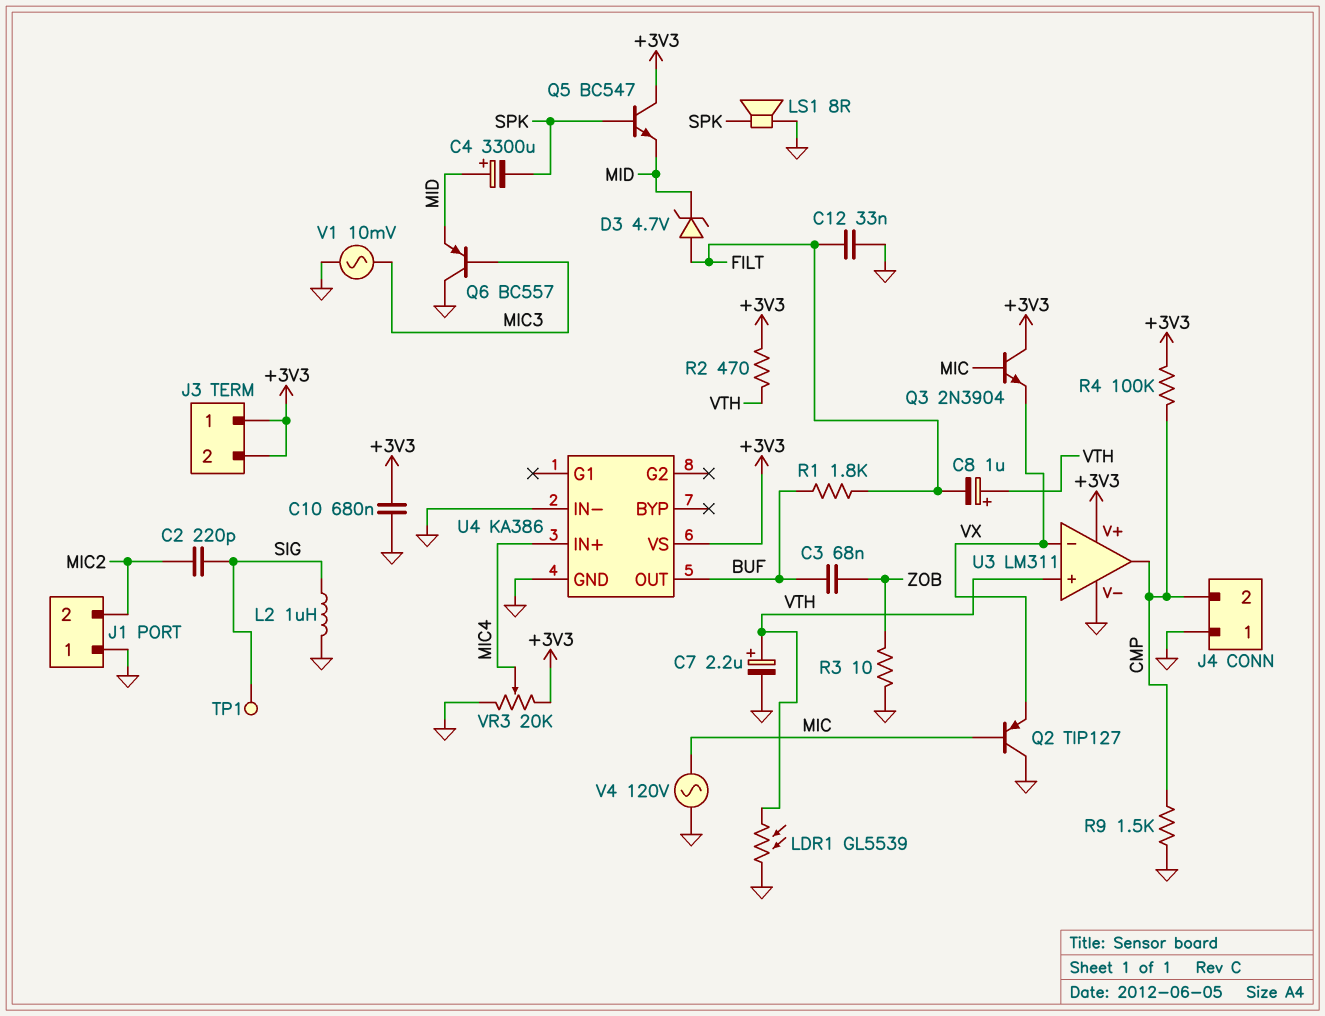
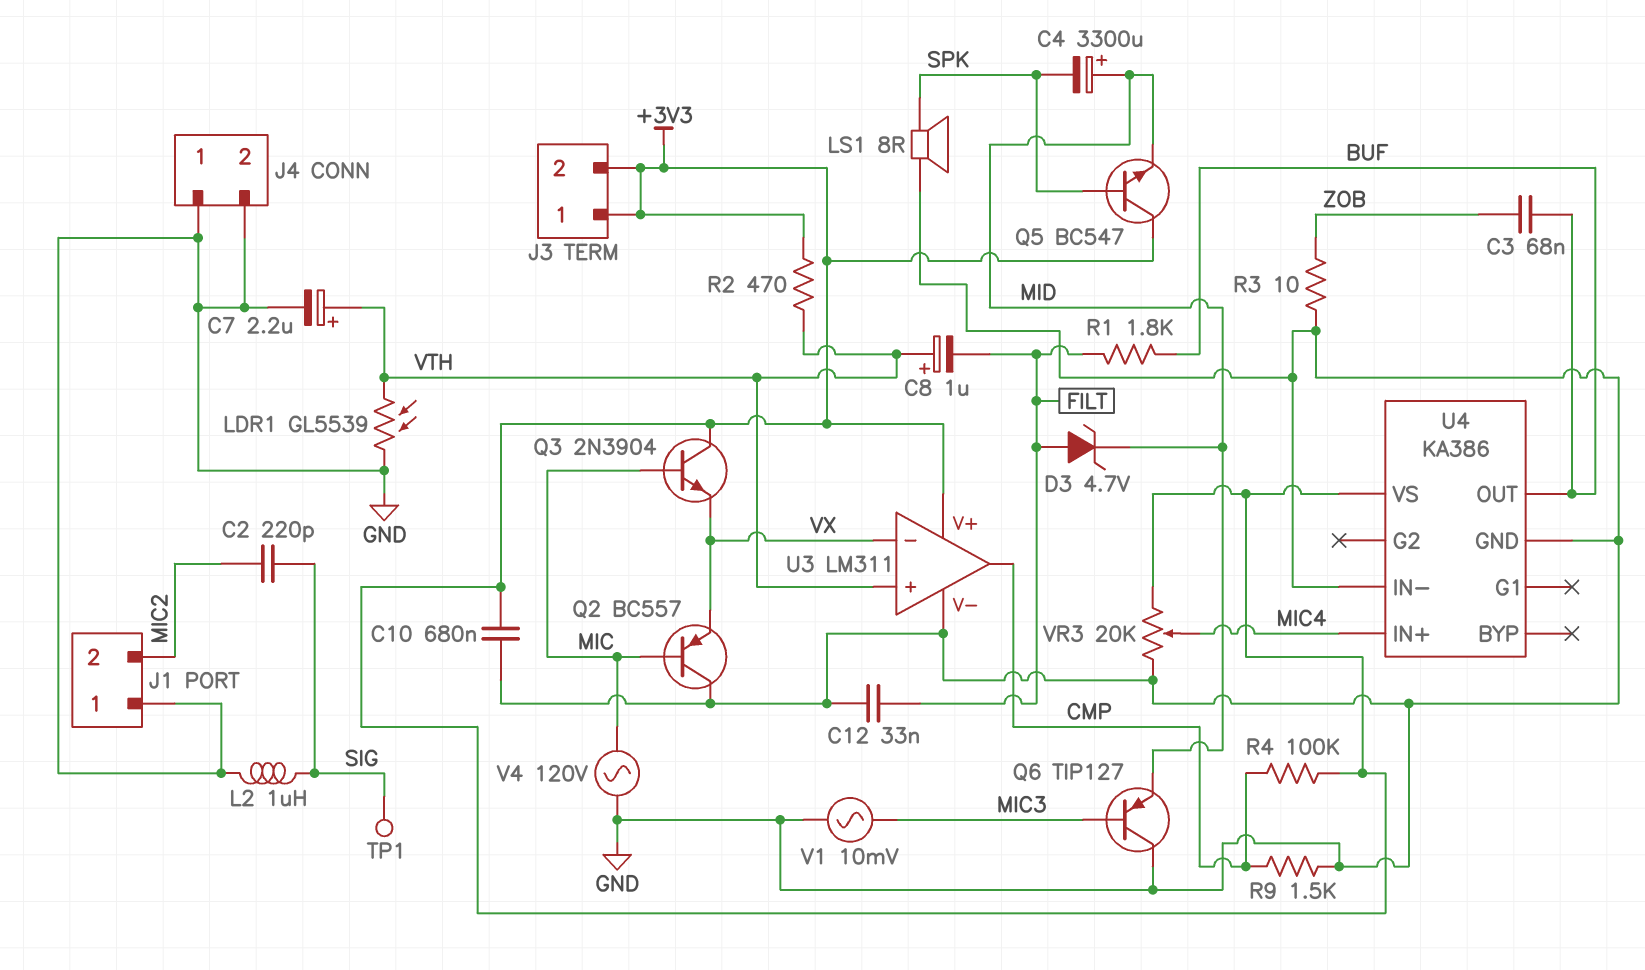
J4 pin 2: CMP -> GND
Q2: PNP TIP127 (B MIC, C GND, E VX) -> PNP BC557 (B MIC, C GND, E VX)
Q6: PNP BC557 (B MIC3, C GND, E MID) -> PNP TIP127 (B MIC3, C GND, E MID)

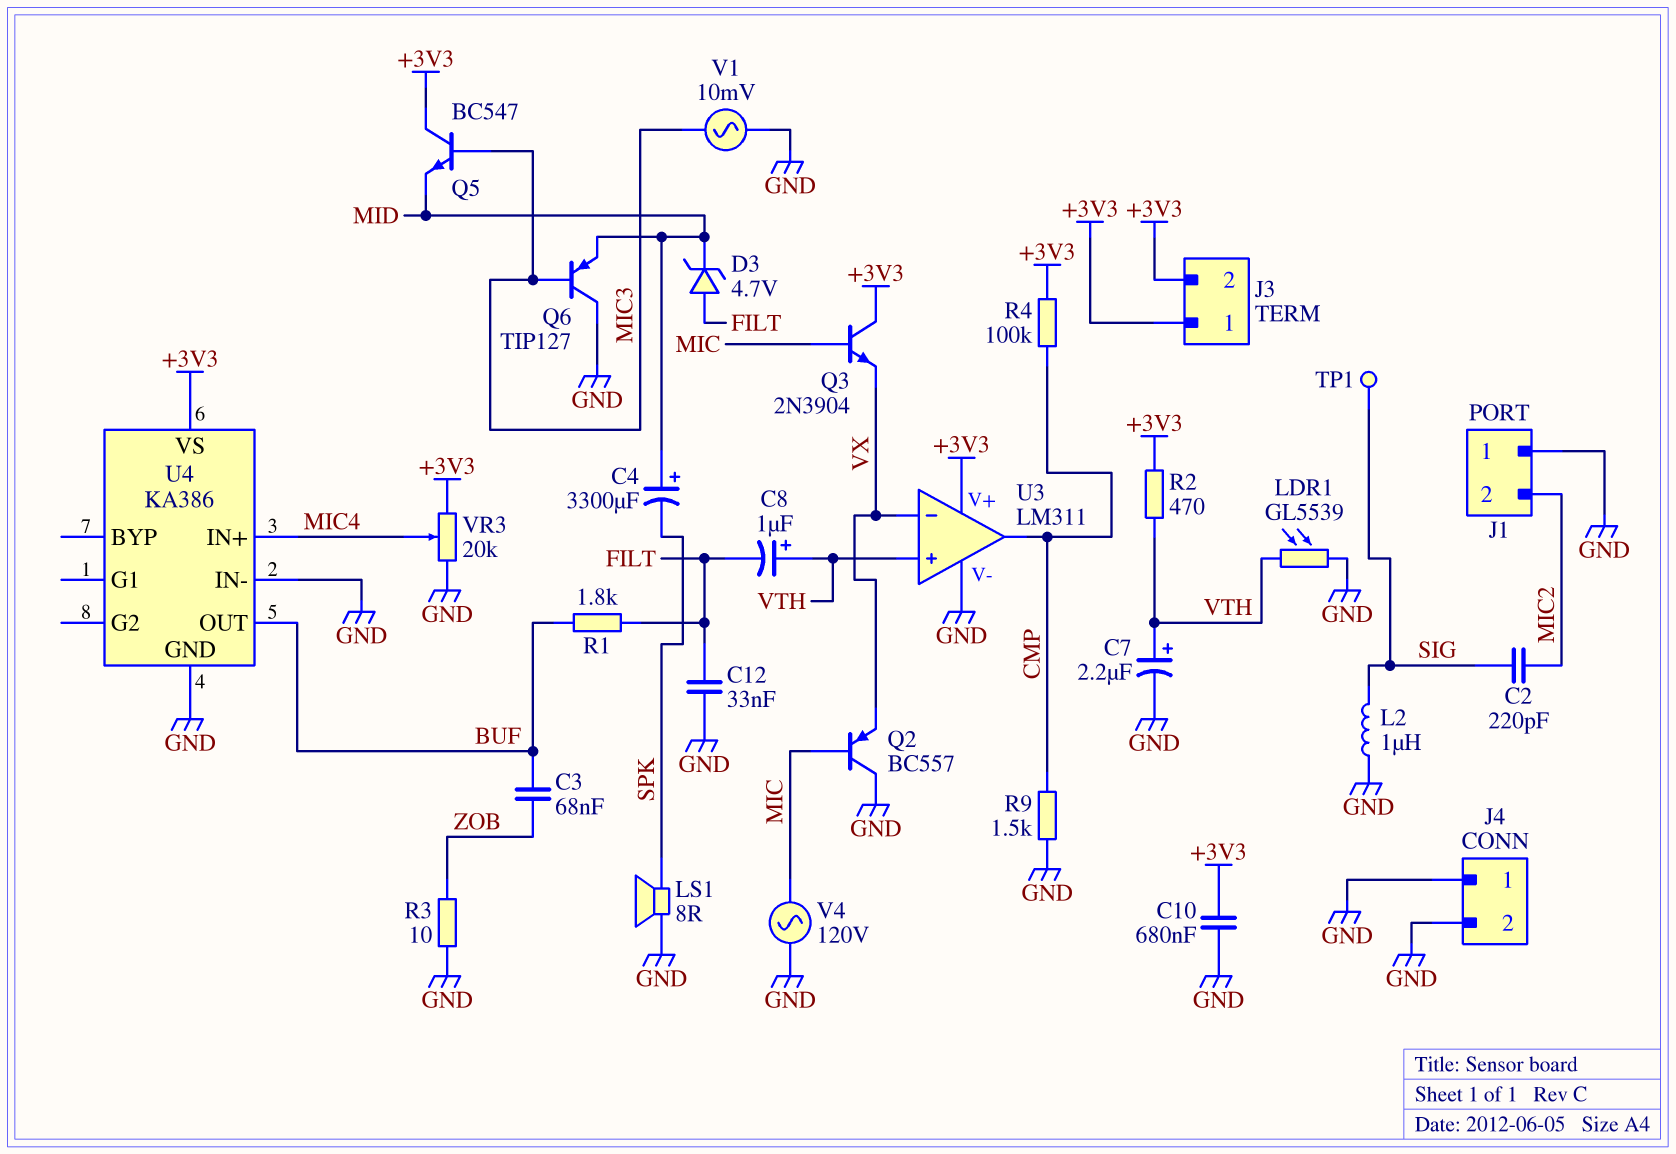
Q5: NPN BC547 (B SPK, C +3V3, E MID) -> NPN BC547 (B MIC3, C +3V3, E MID)

